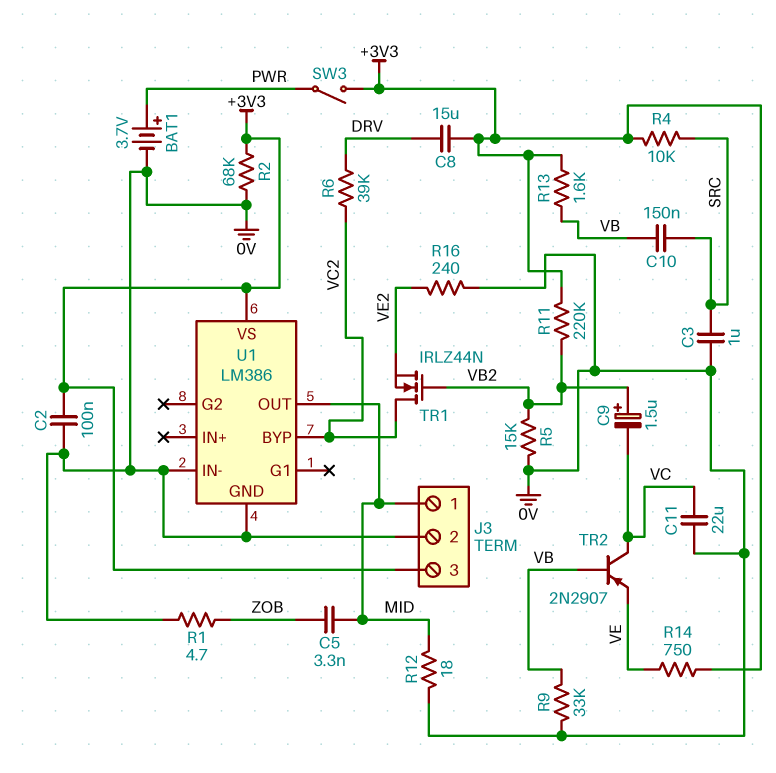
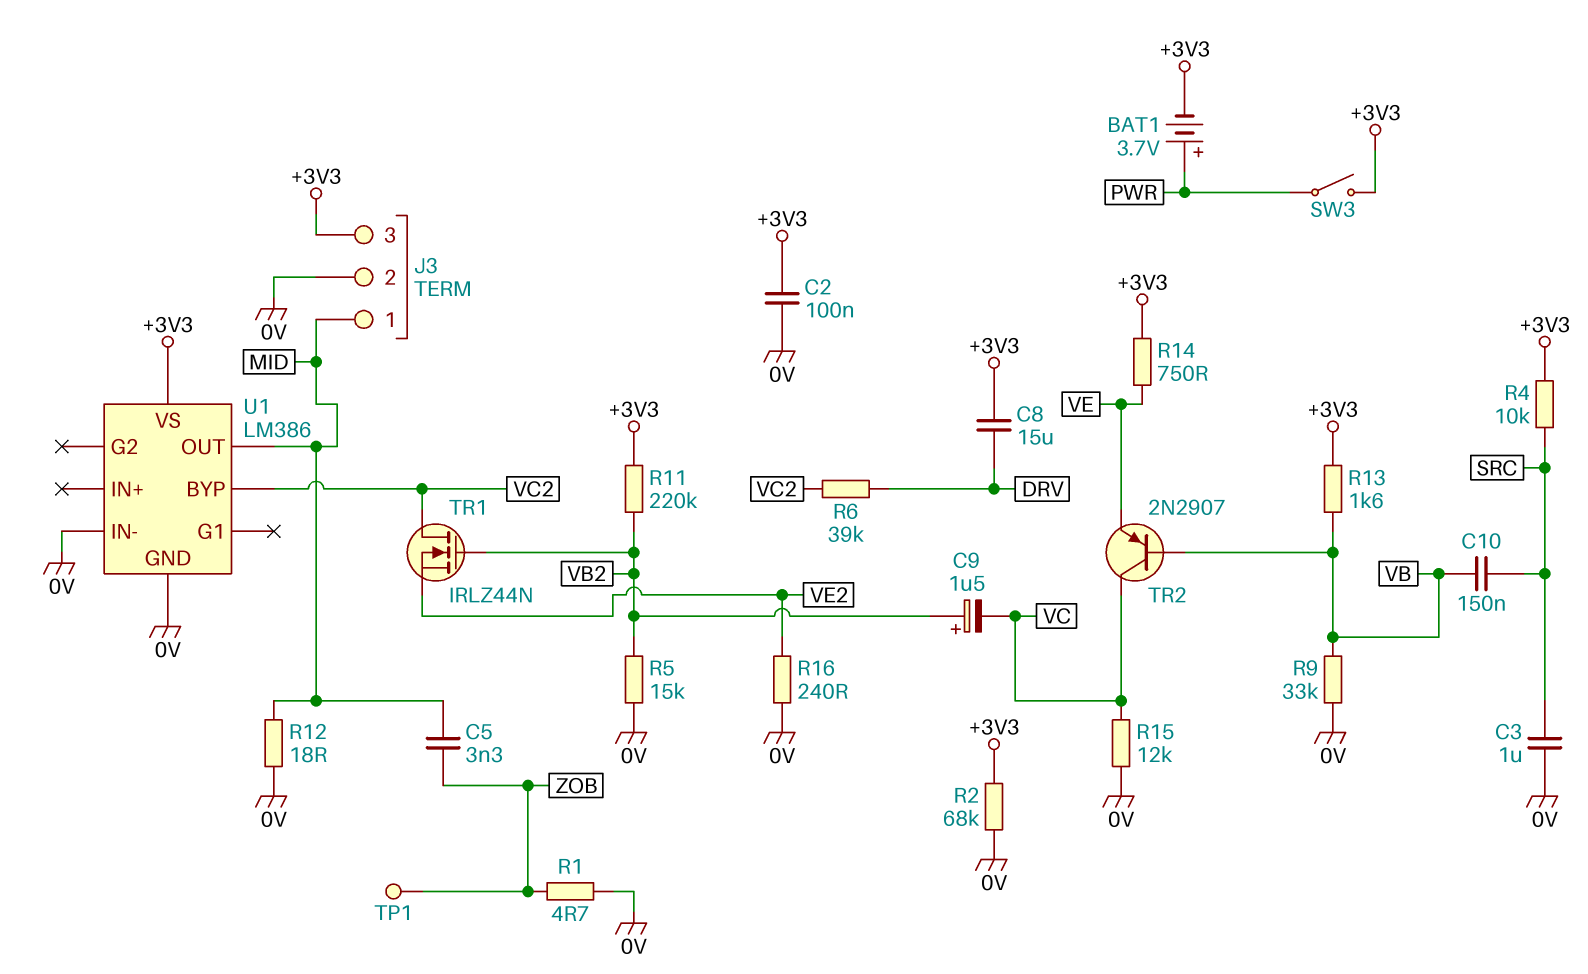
BAT1: 3.7V (plus PWR, minus 0V) -> 3.7V (plus PWR, minus +3V3)
C11: 22uF (0V, VC) -> none
R15: none -> 12k (0V, VC)
TP1: none -> test point (ZOB)

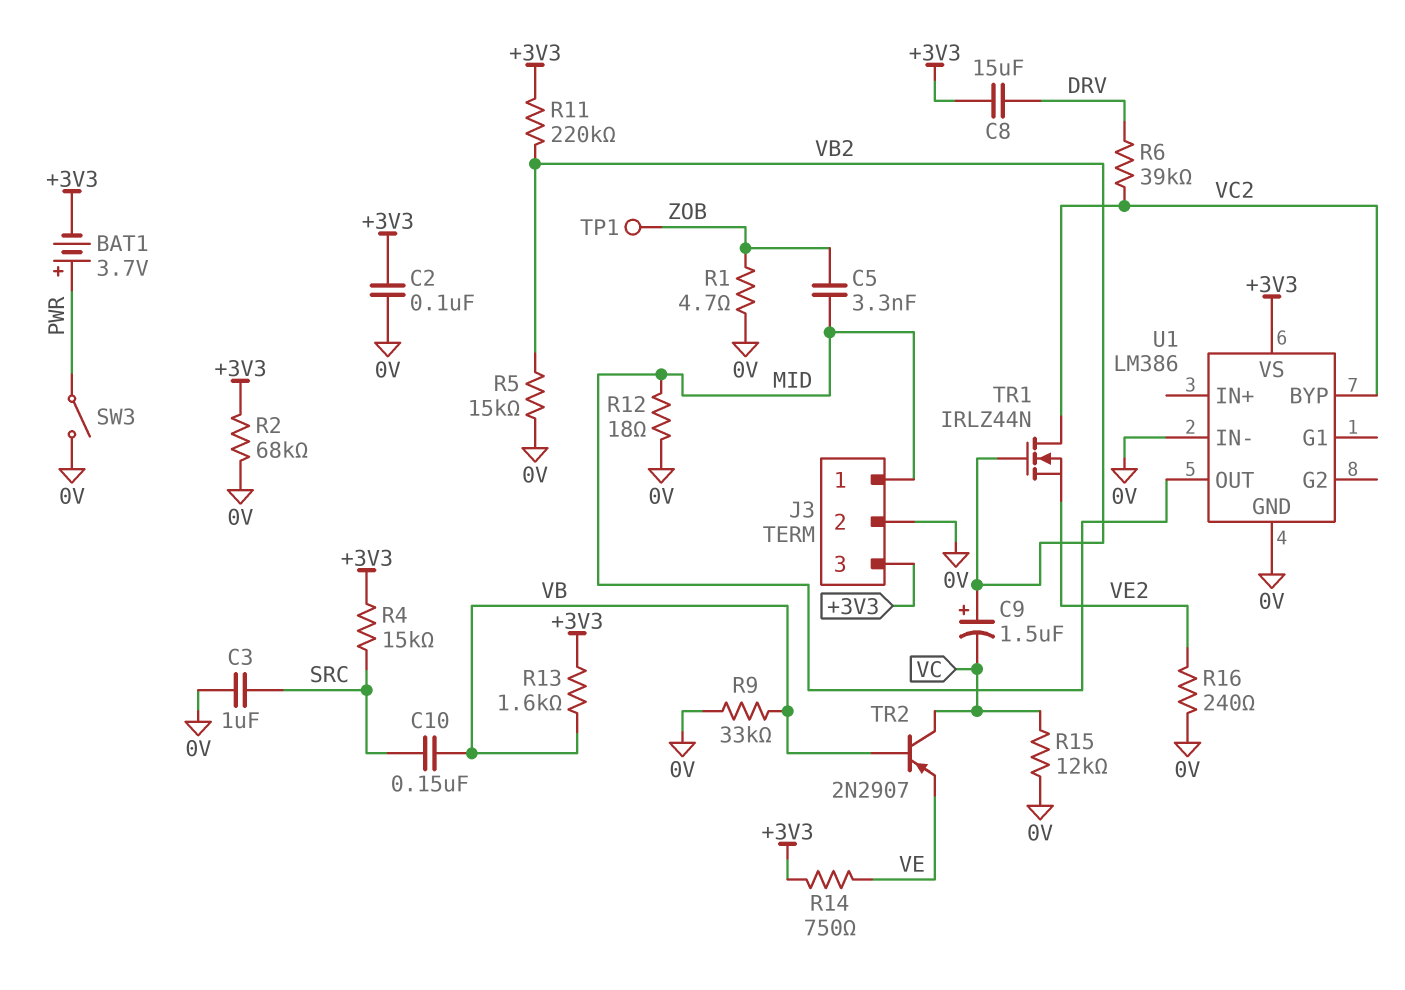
R4: 10k (+3V3, SRC) -> 15k (+3V3, SRC)
SW3: switch (+3V3, PWR) -> switch (0V, PWR)

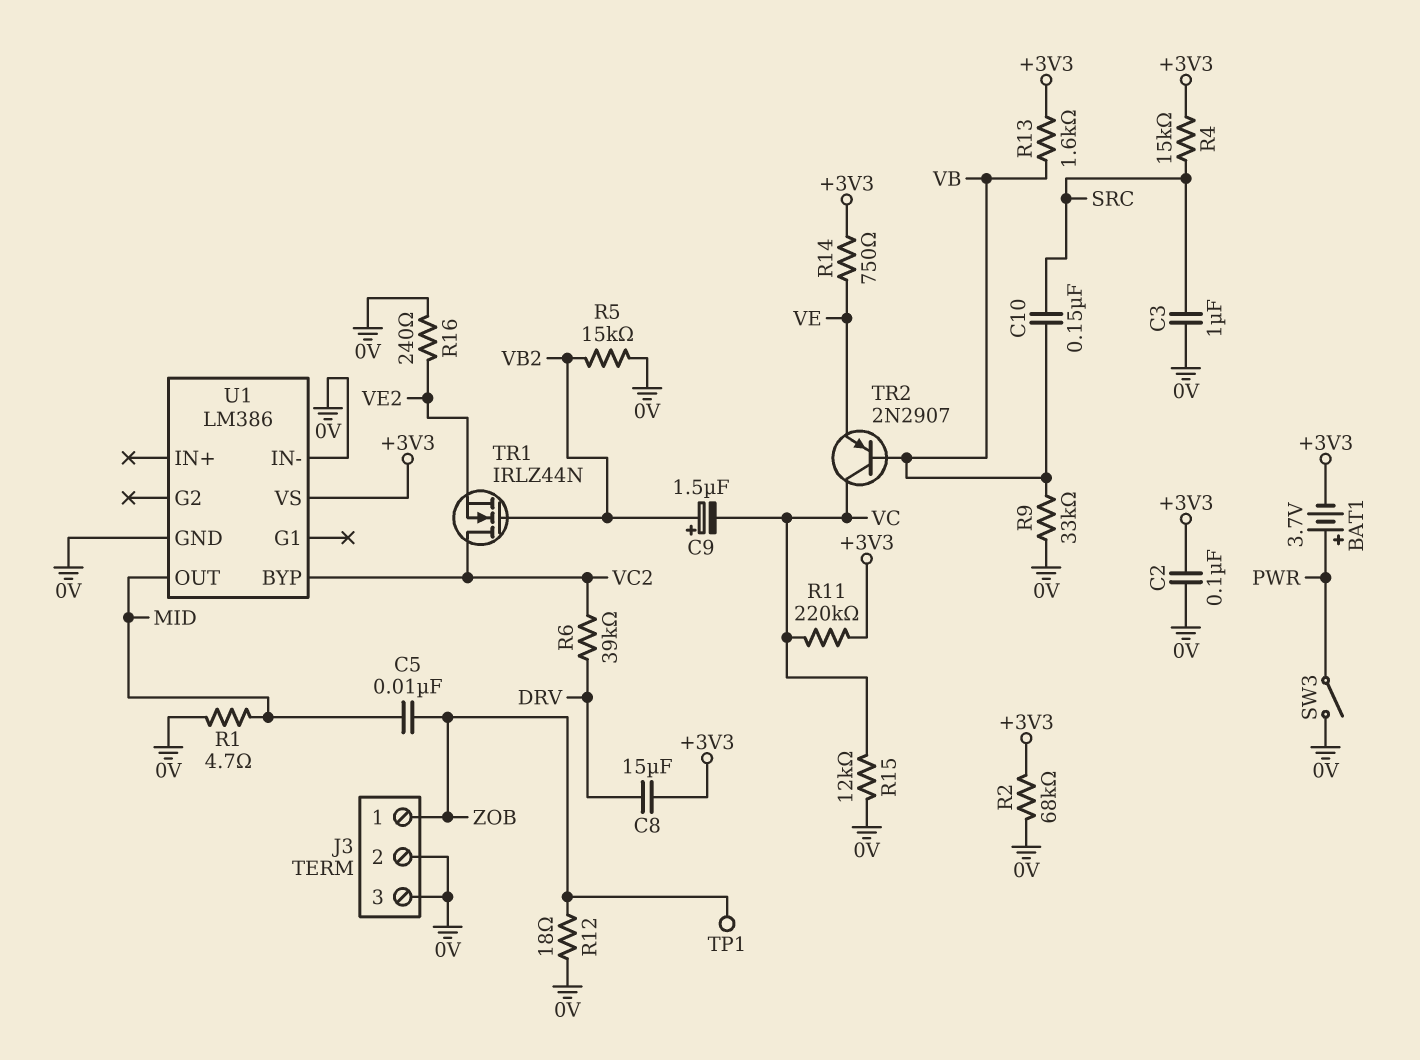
C5: 3.3nF (MID, ZOB) -> 10nF (MID, ZOB)
J3 pin 1: MID -> ZOB
J3 pin 3: +3V3 -> 0V
R1: 4.7 (0V, ZOB) -> 4.7 (0V, MID)
R11: 220k (+3V3, VB2) -> 220k (+3V3, VC)
R12: 18 (0V, MID) -> 18 (0V, ZOB)

